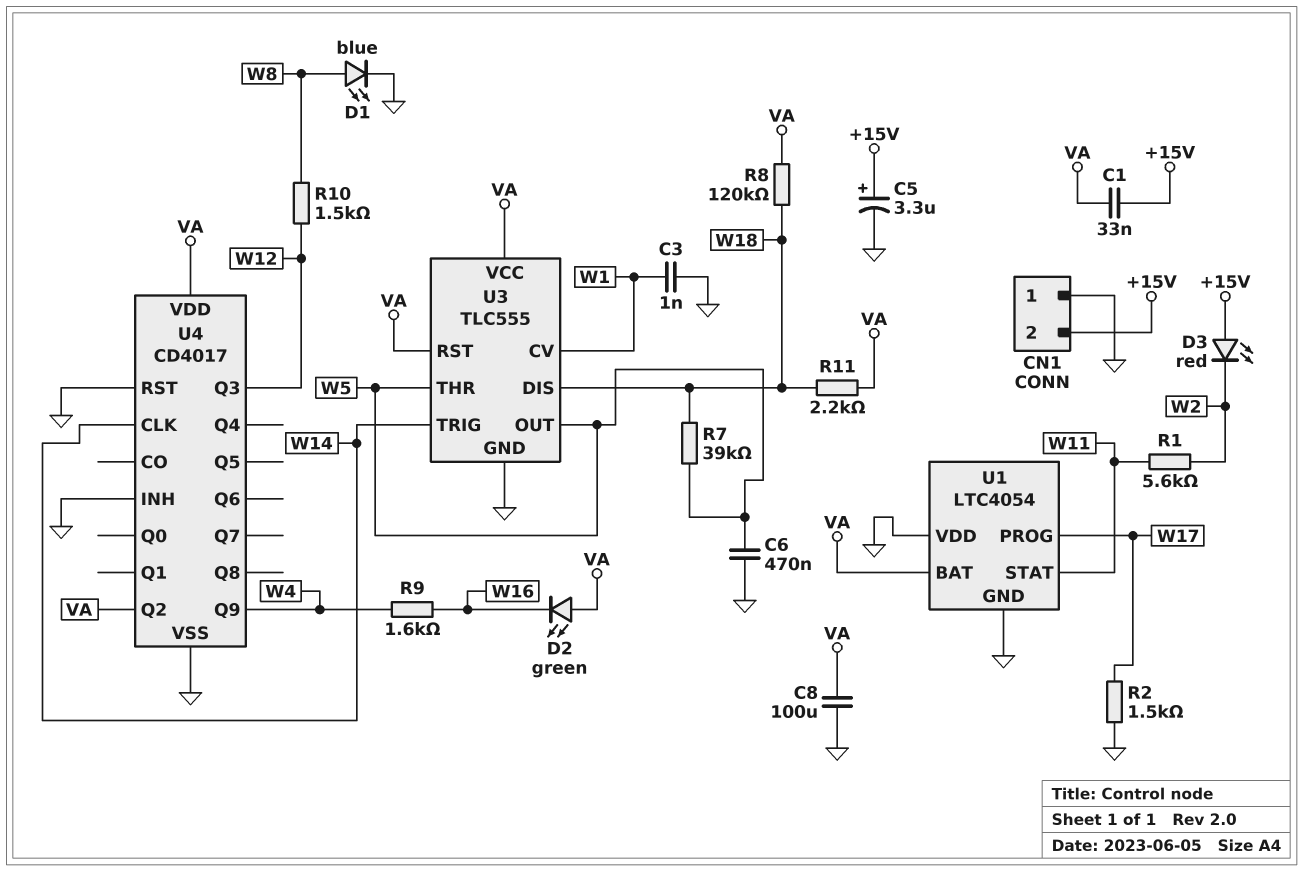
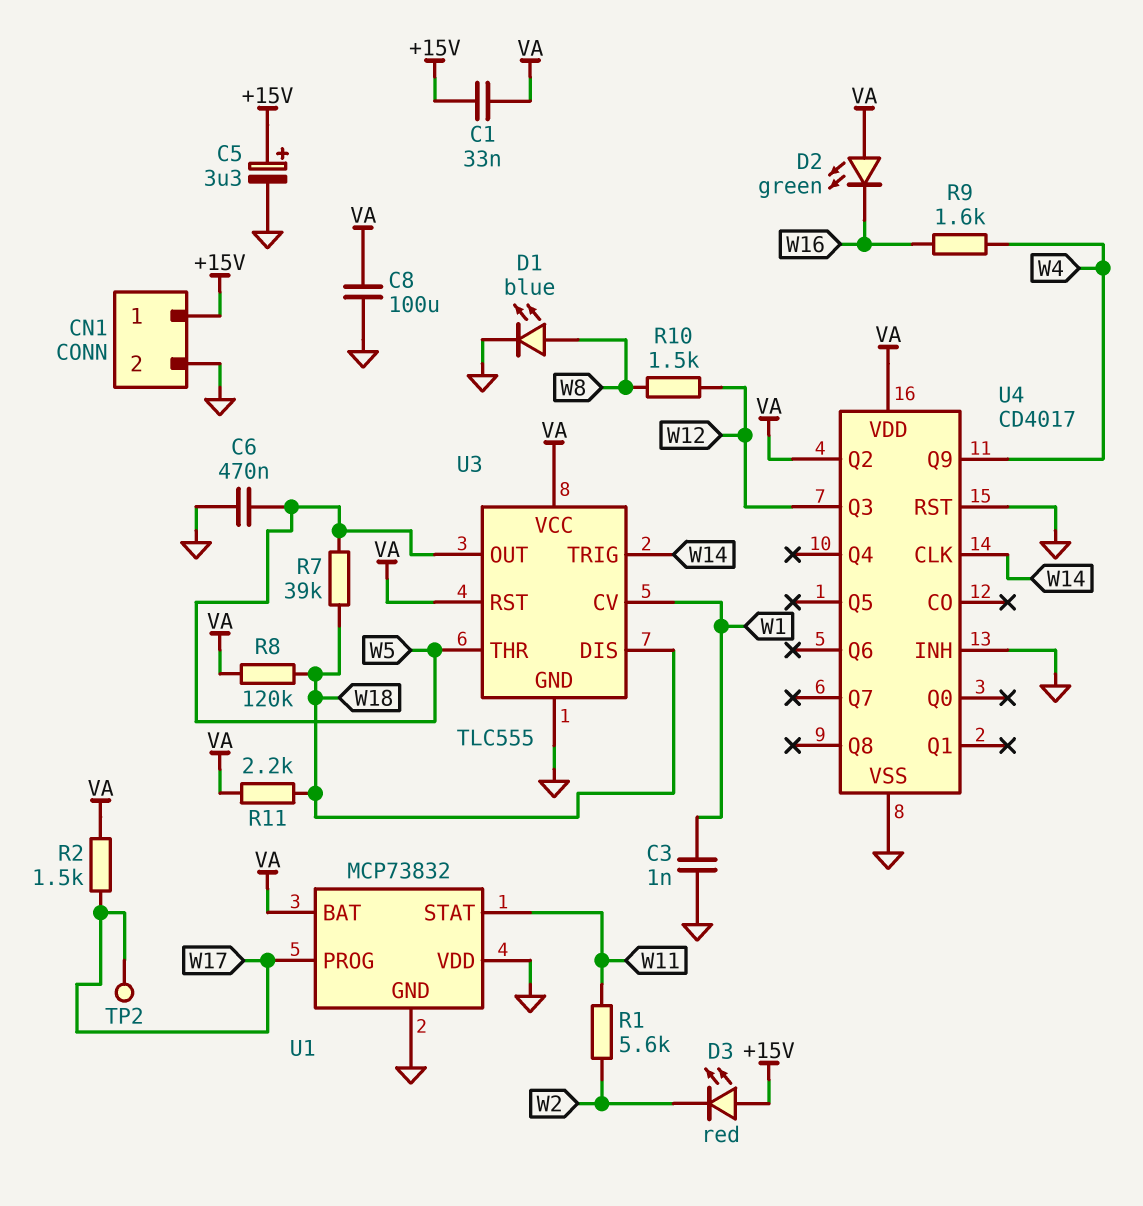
CN1 pin 1: GND -> +15V
CN1 pin 2: +15V -> GND
R2: 1.5k (GND, W17) -> 1.5k (VA, W17)
TP2: none -> test point (W17)
U1: LTC4054 -> MCP73832

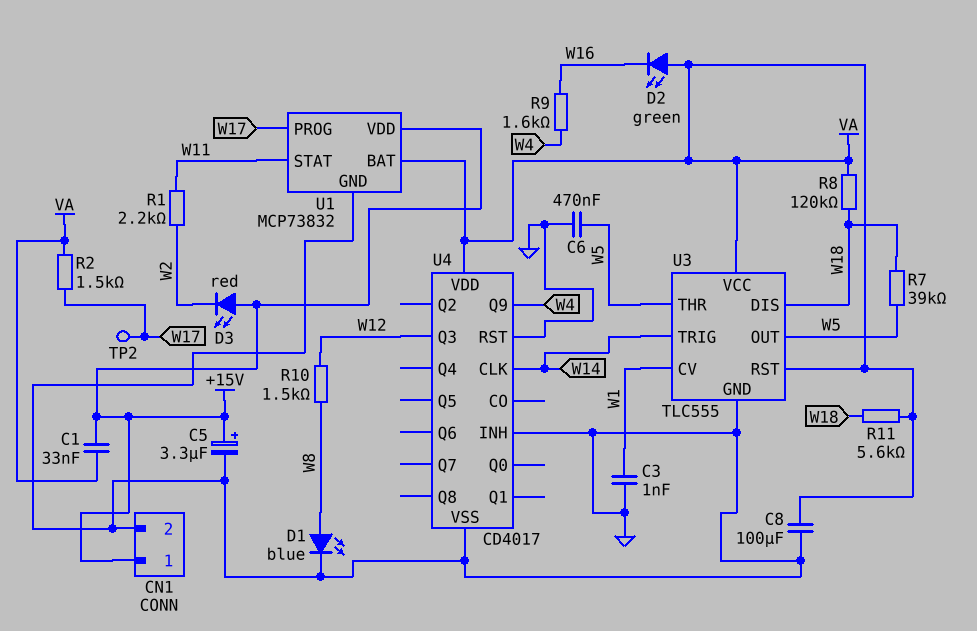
R1: 5.6k (W2, W11) -> 2.2k (W2, W11)
R11: 2.2k (VA, W18) -> 5.6k (VA, W18)
U1 pin VDD: GND -> +15V
U4 pin Q2: VA -> none

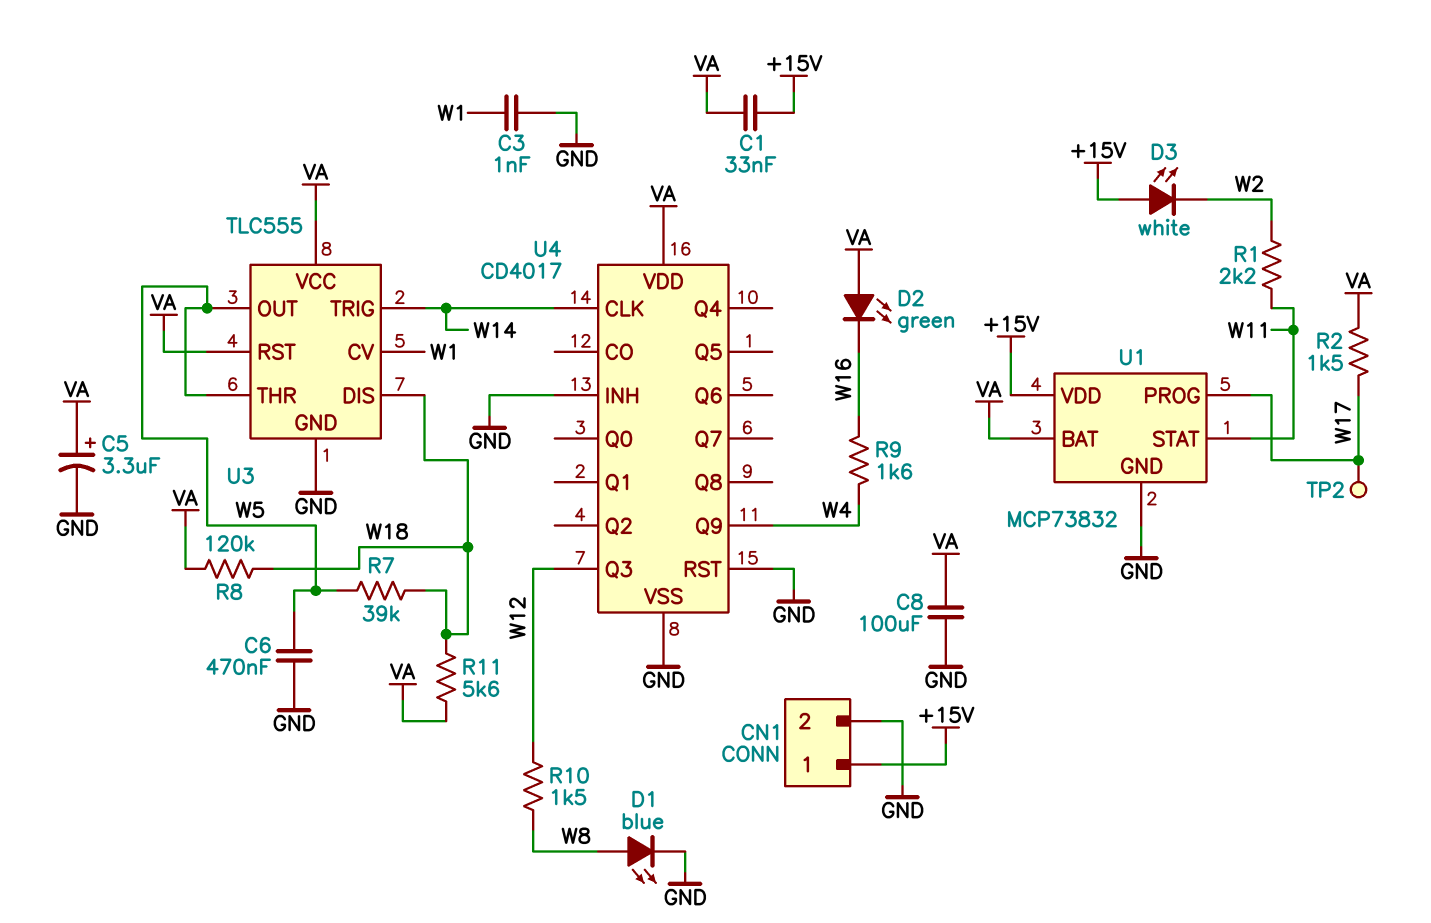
C5: 3.3uF (plus +15V, minus GND) -> 3.3uF (plus VA, minus GND)
D3: LED red (A +15V, K W2) -> LED white (A +15V, K W2)

